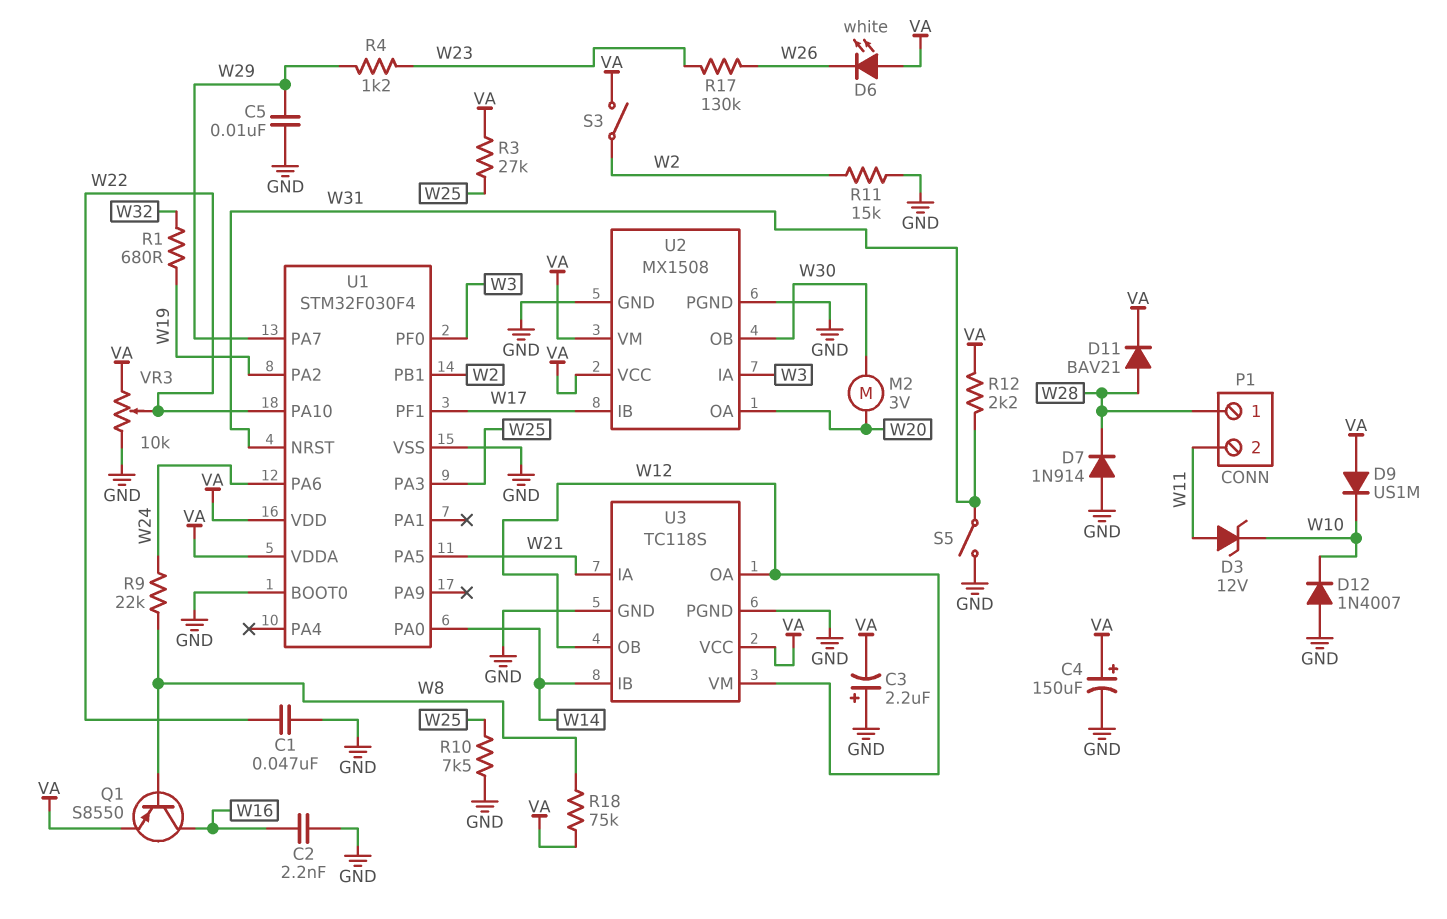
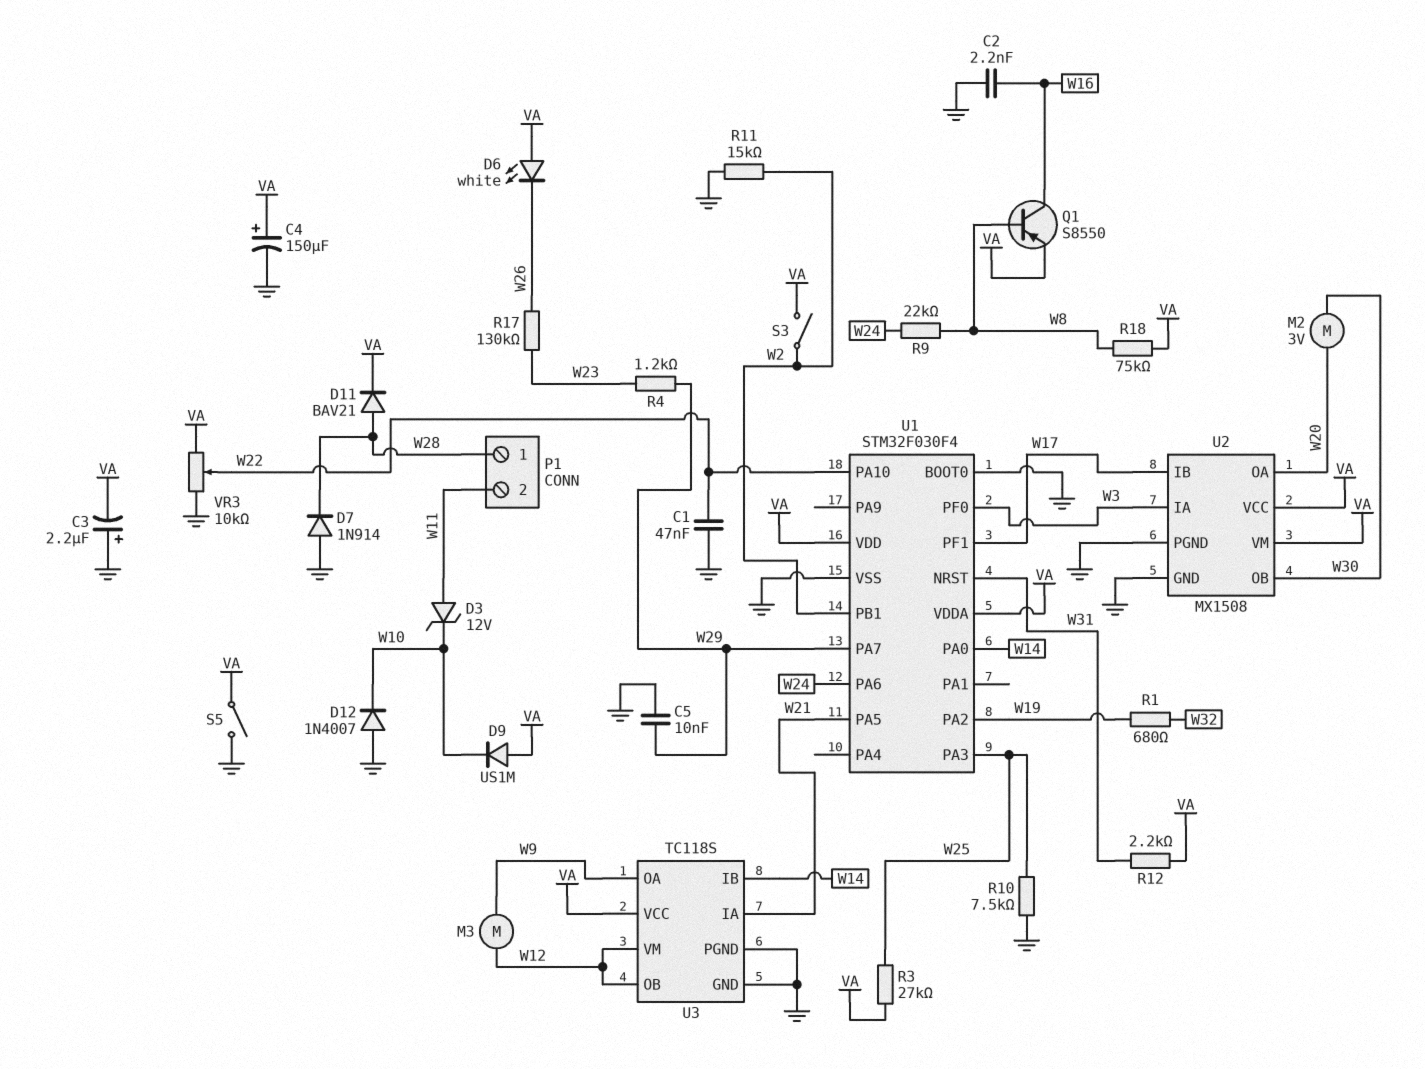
M3: none -> motor (W9, W12)
S5: switch (GND, W31) -> switch (GND, VA)
U3 pin OA: W12 -> W9

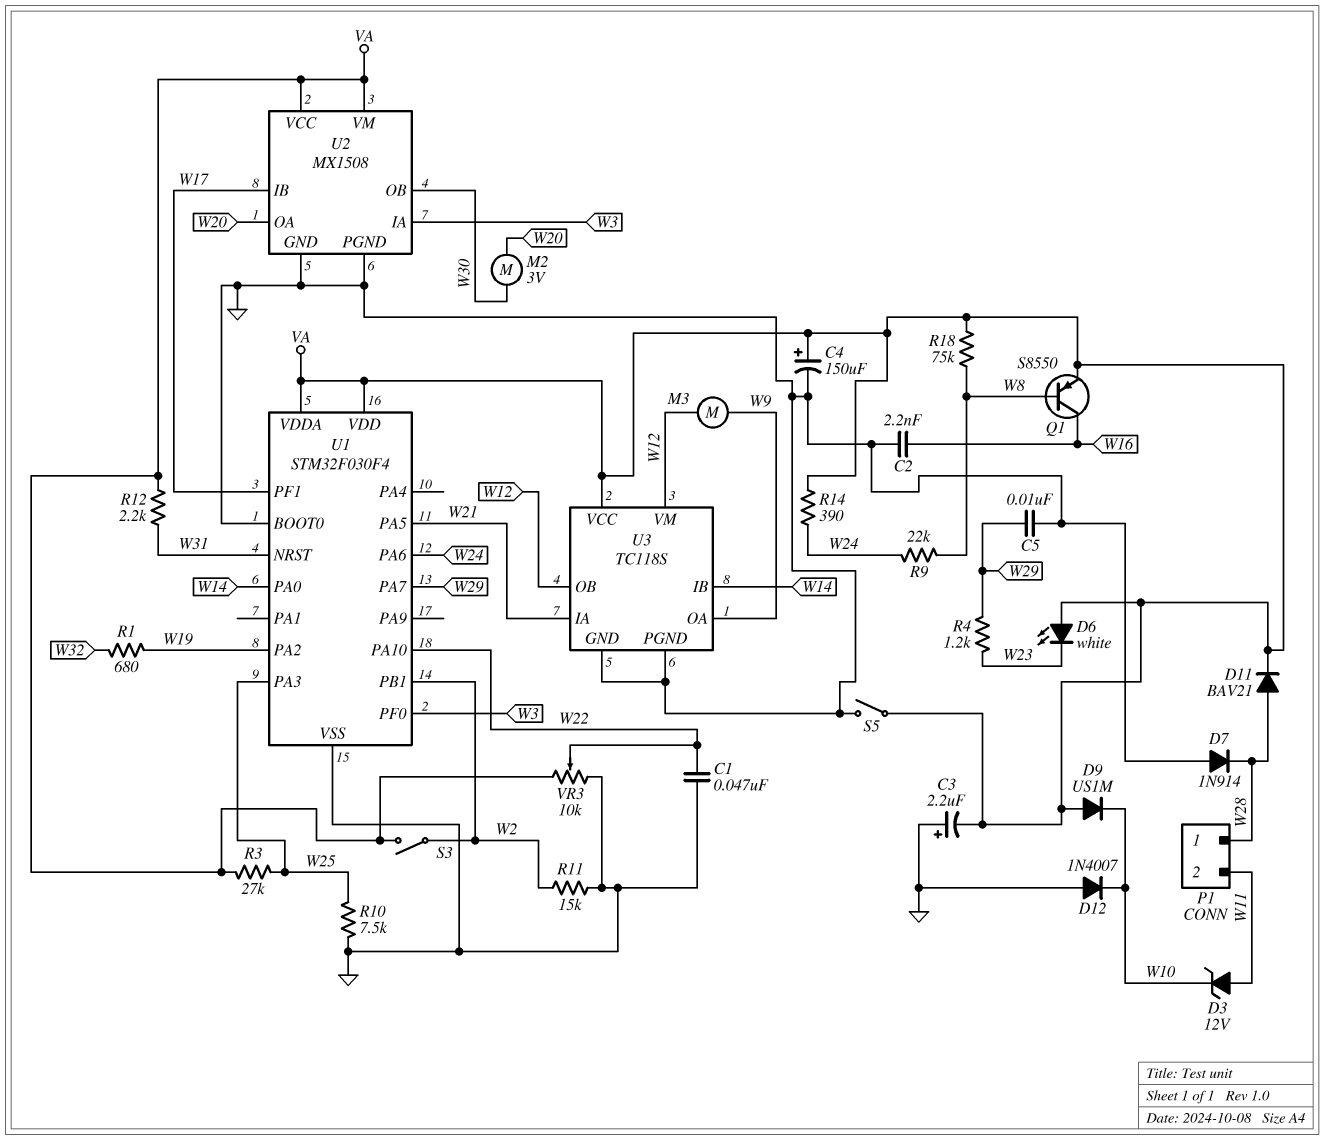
D6: LED white (A VA, K W26) -> LED white (A VA, K W23)
R14: none -> 390 (VA, W24)
R17: 130k (W23, W26) -> none

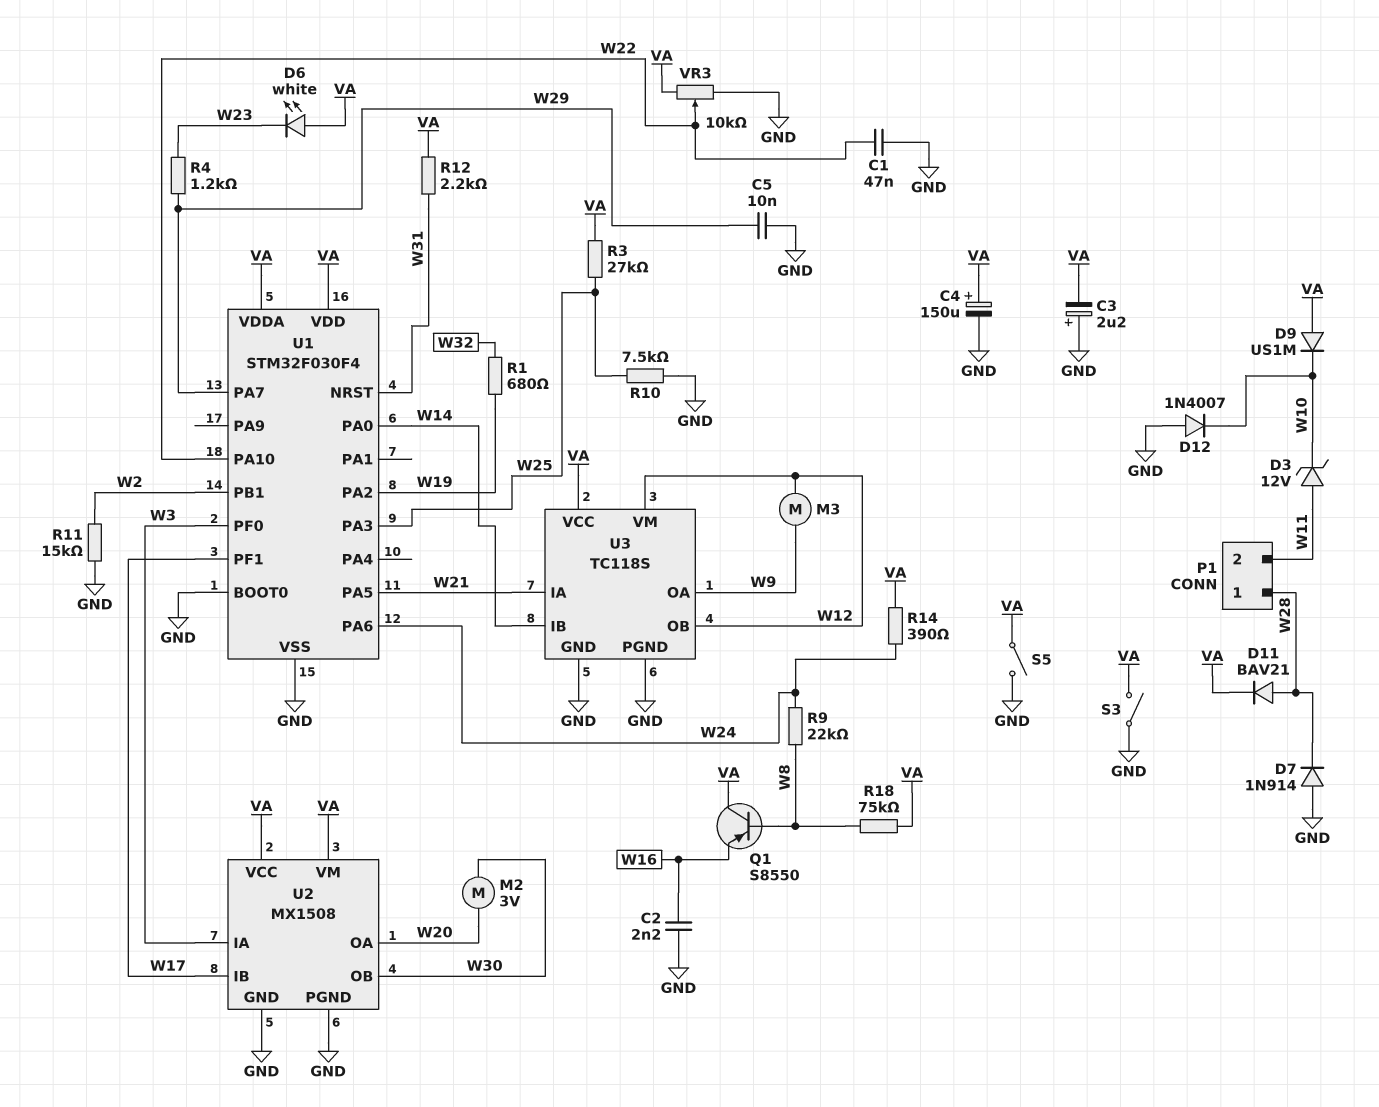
Q1: PNP S8550 (B W8, C W16, E VA) -> PNP S8550 (B W8, C VA, E W16)
S3: switch (VA, W2) -> switch (GND, VA)

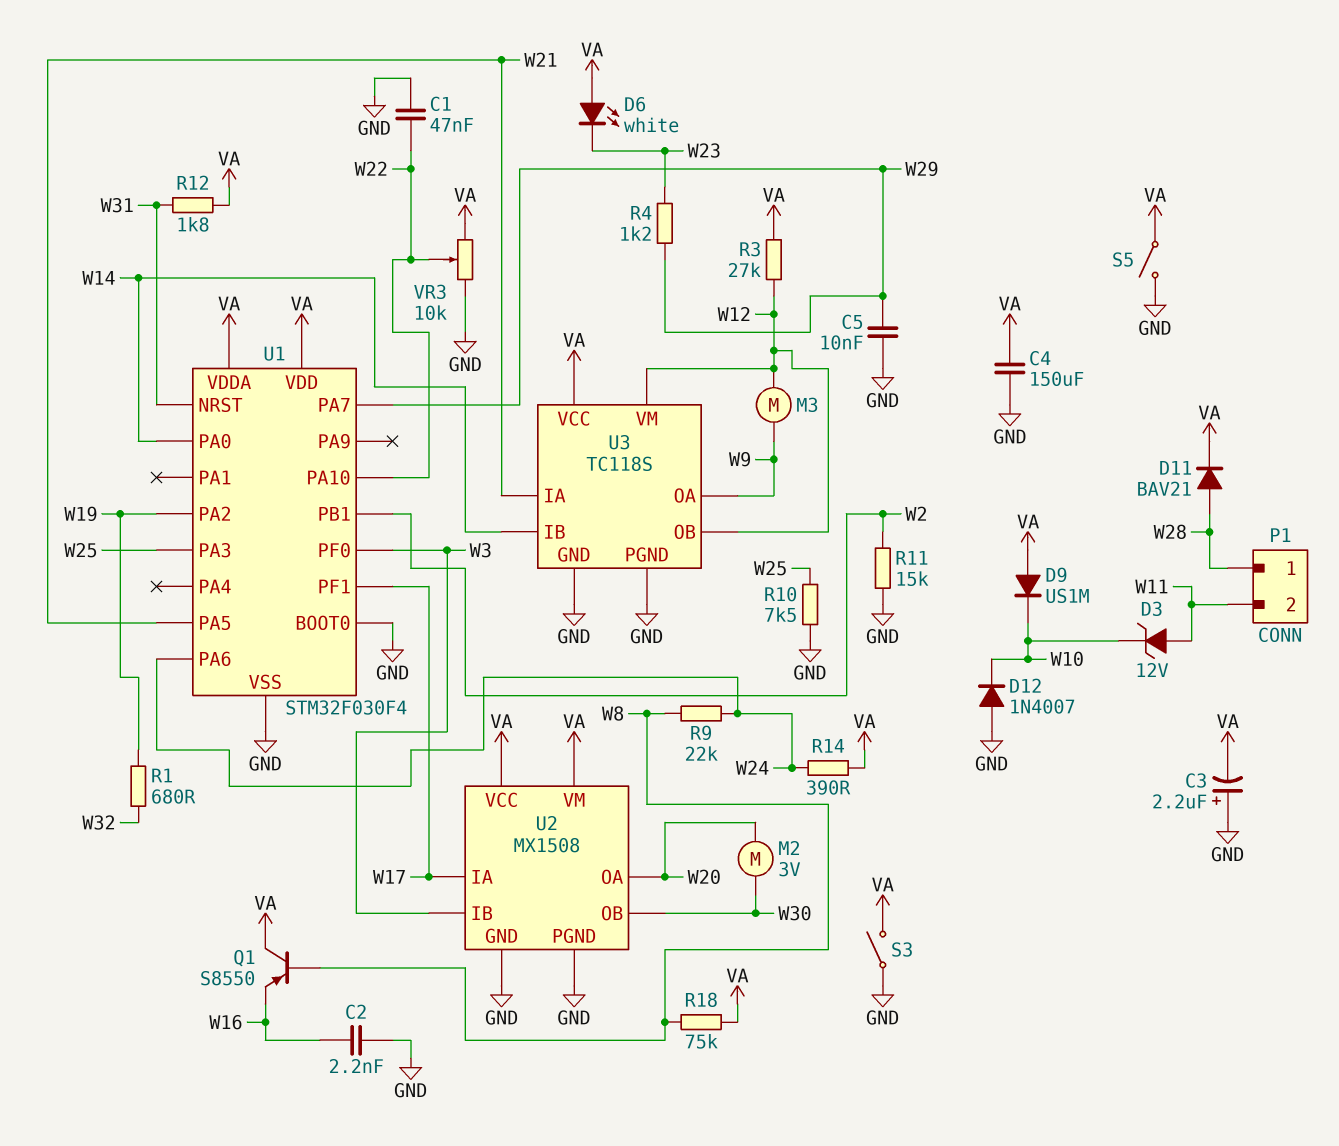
C4: 150uF (plus VA, minus GND) -> 150uF (GND, VA)
D7: diode 1N914 (A GND, K W28) -> none
R3: 27k (VA, W25) -> 27k (VA, W12)
R12: 2.2k (VA, W31) -> 1.8k (VA, W31)
U2 pin IA: W3 -> W17
U2 pin IB: W17 -> W3

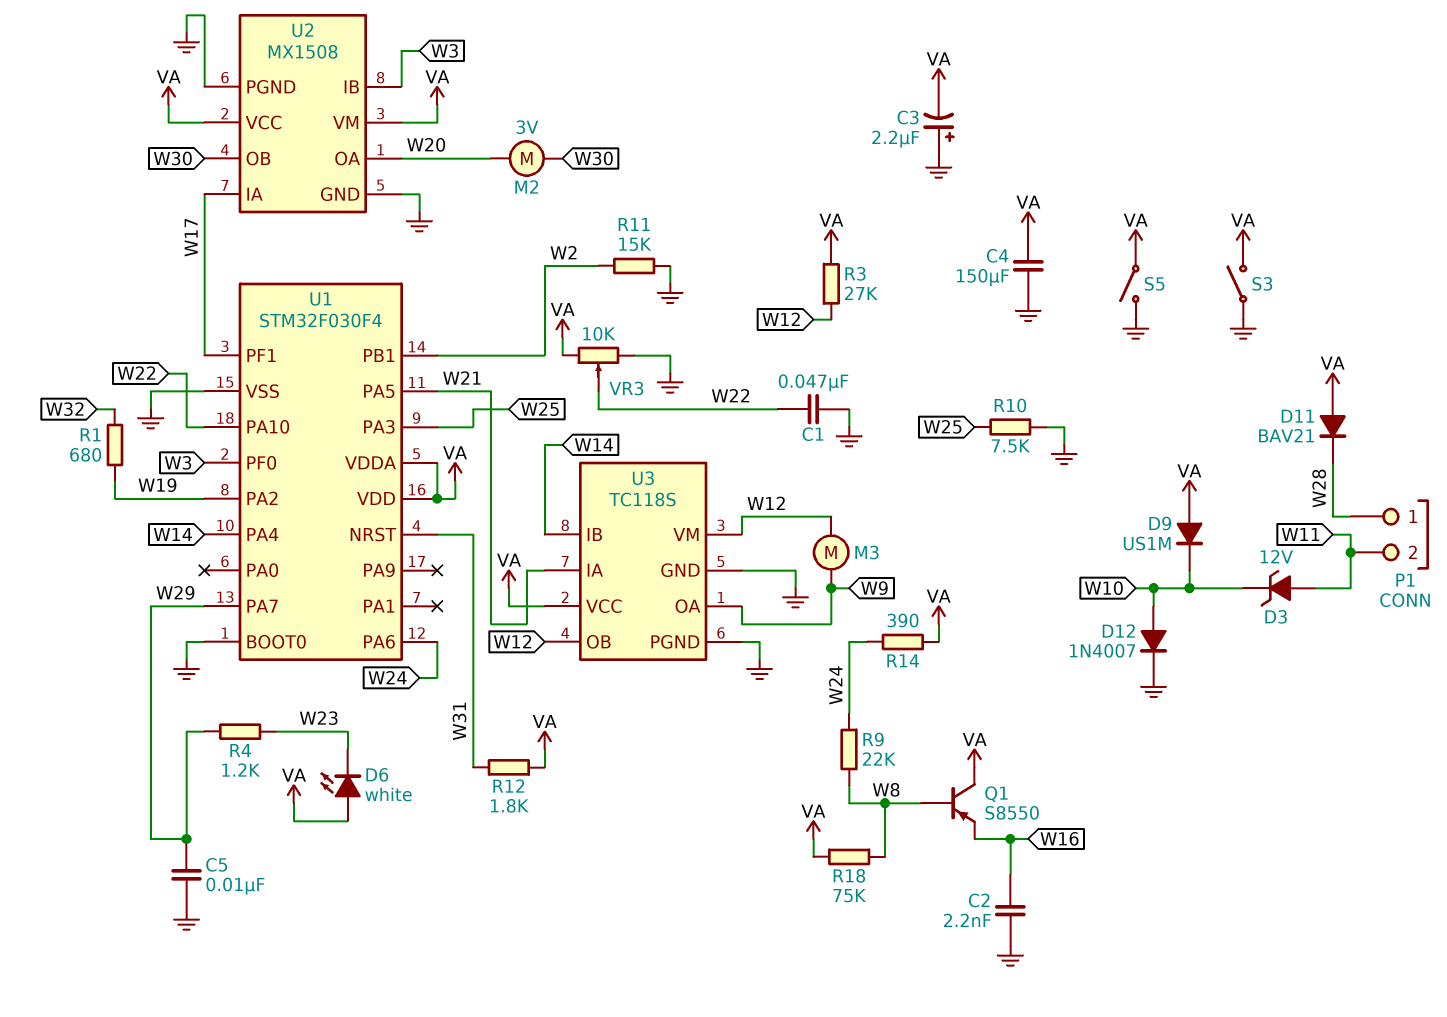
D11: diode BAV21 (A W28, K VA) -> diode BAV21 (A VA, K W28)
D12: diode 1N4007 (A GND, K W10) -> diode 1N4007 (A W10, K GND)
U1 pin PA0: W14 -> none
U1 pin PA4: none -> W14

